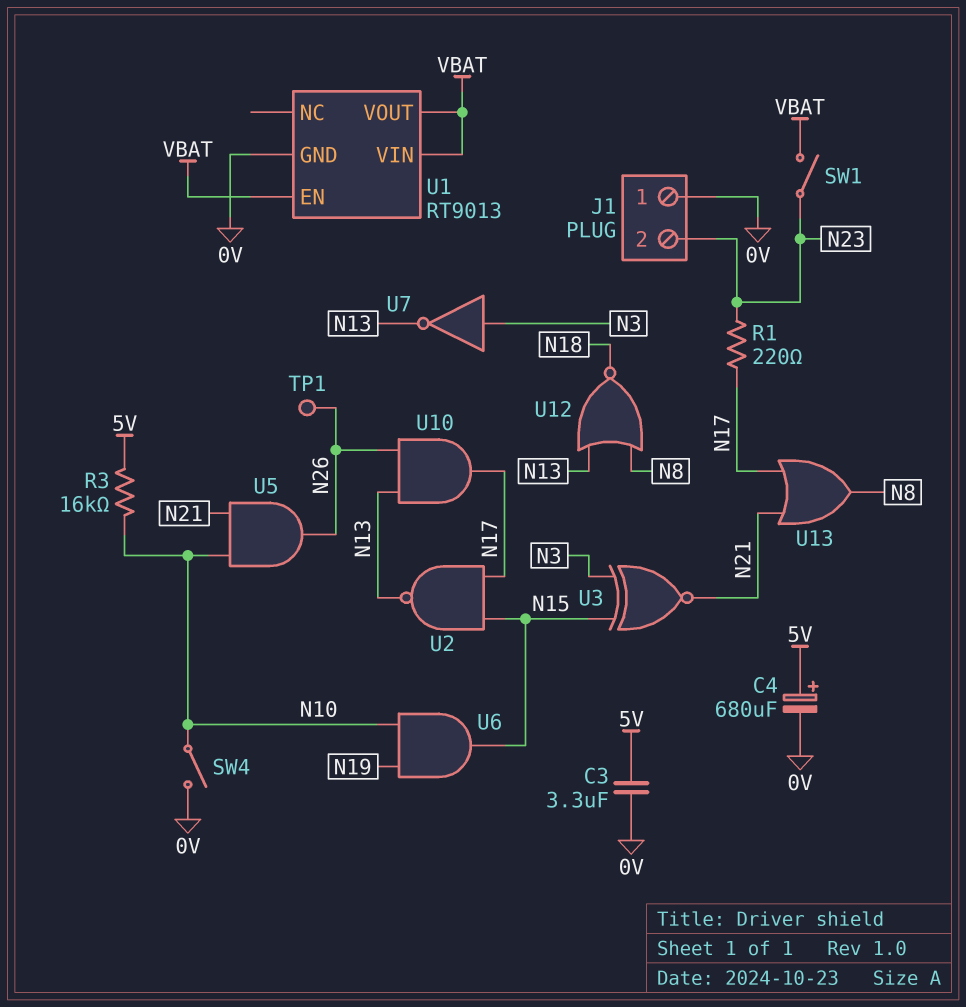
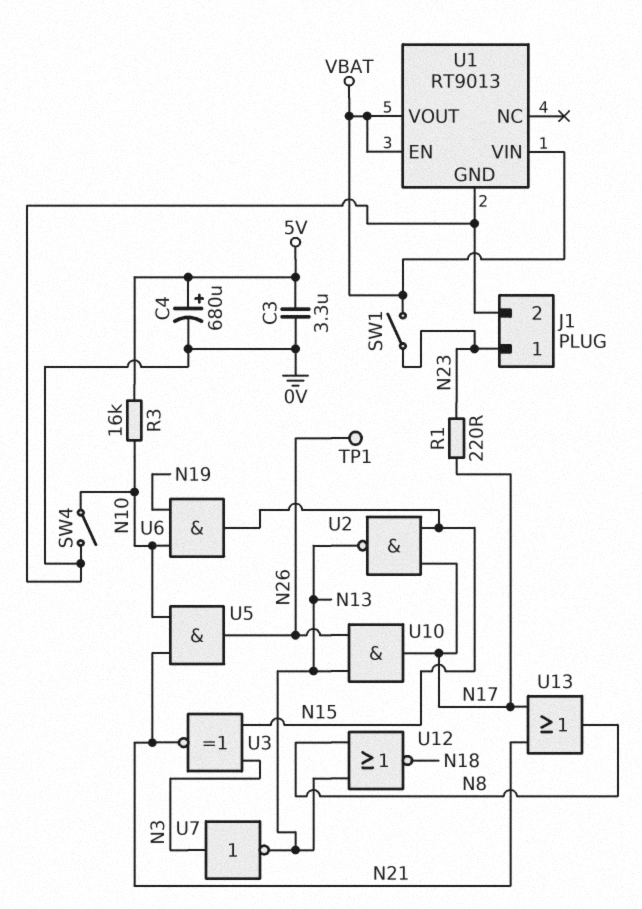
J1 pin 1: 0V -> N23
J1 pin 2: N23 -> 0V

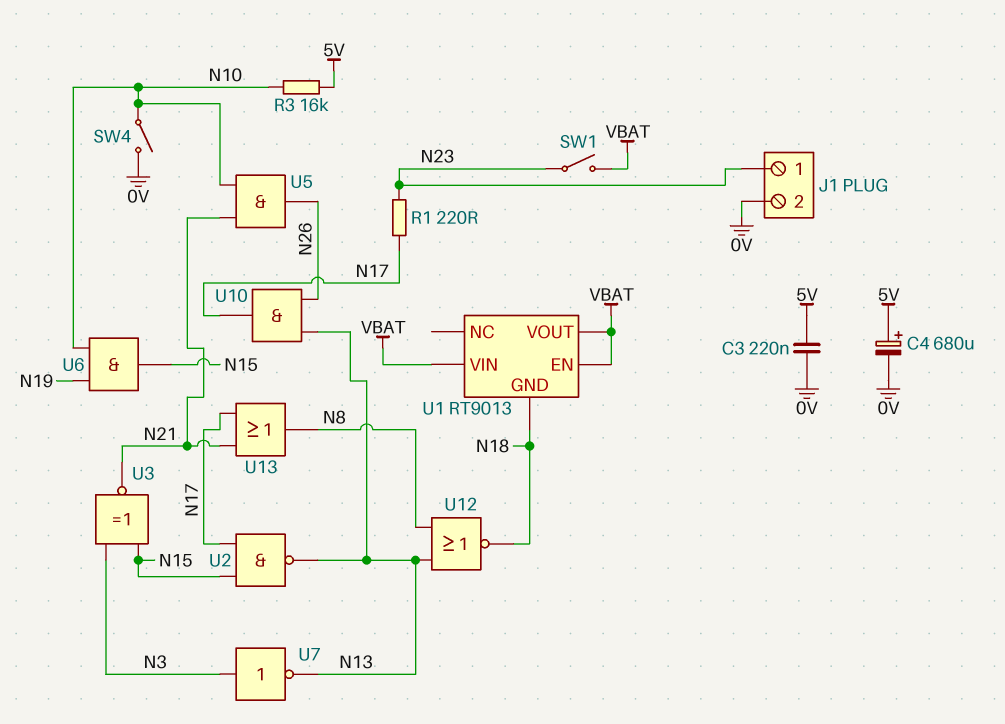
C3: 3.3uF (0V, 5V) -> 220nF (0V, 5V)
TP1: test point (N26) -> none
U1 pin GND: 0V -> N18

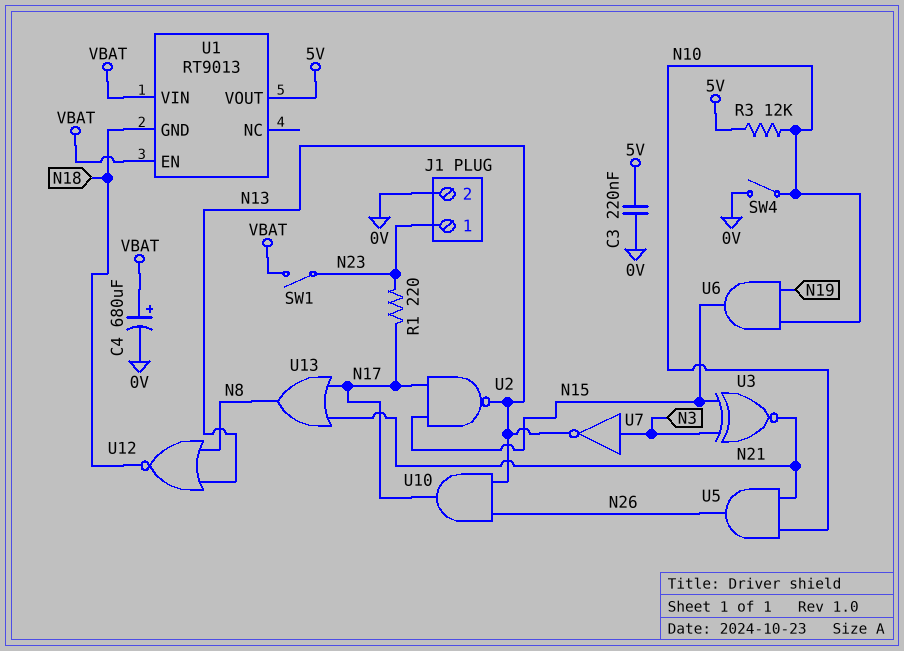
C4: 680uF (plus 5V, minus 0V) -> 680uF (plus VBAT, minus 0V)
R3: 16k (5V, N10) -> 12k (5V, N10)
U1 pin VOUT: VBAT -> 5V

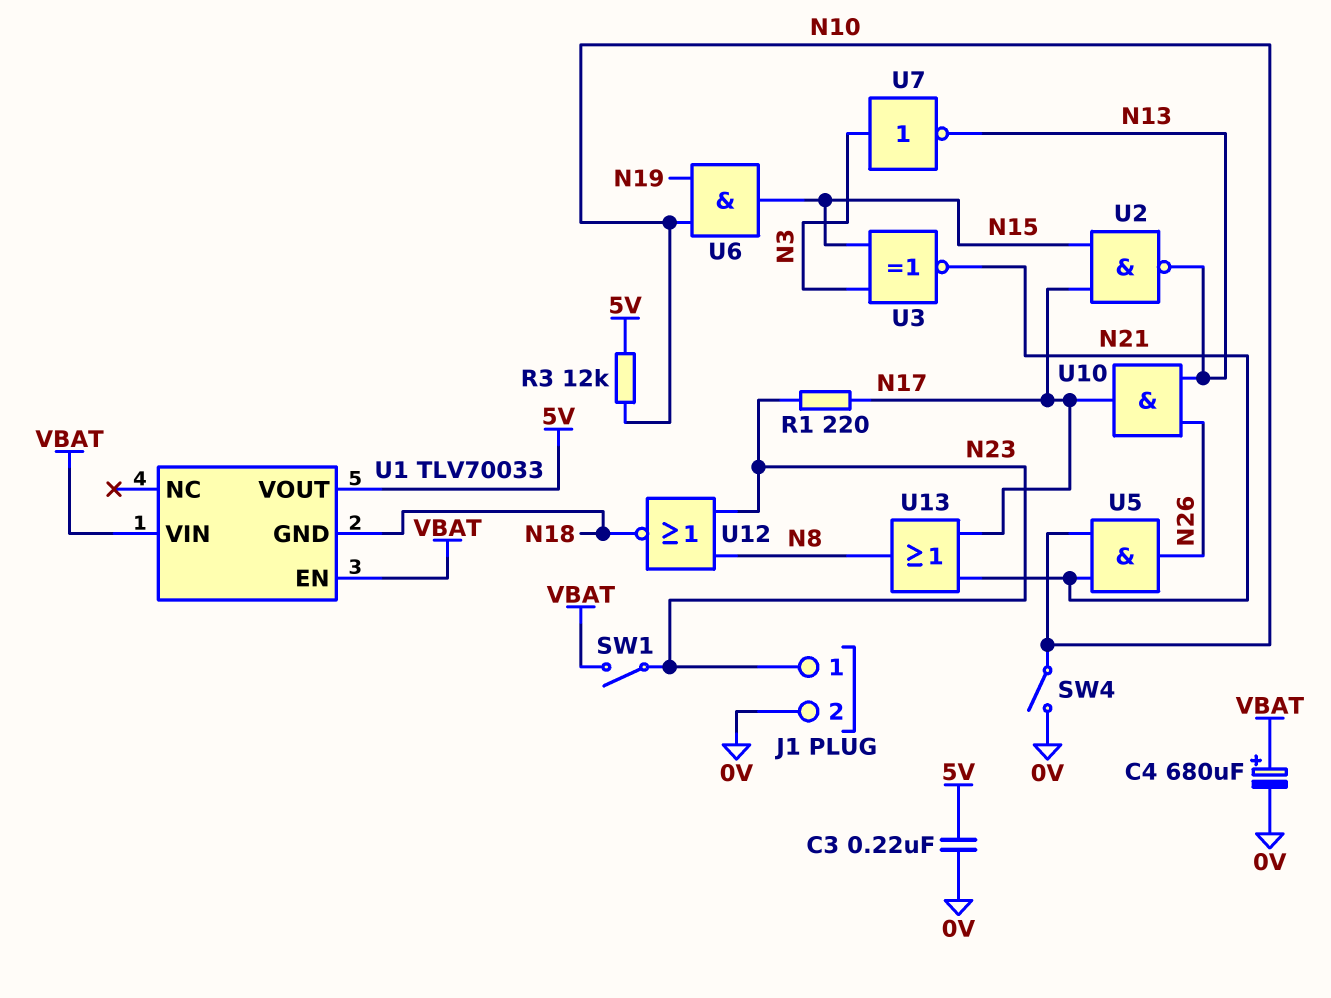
U1: RT9013 -> TLV70033
U12: NOR (in N8, in N13, out N18) -> NOR (in N8, in N23, out N18)

